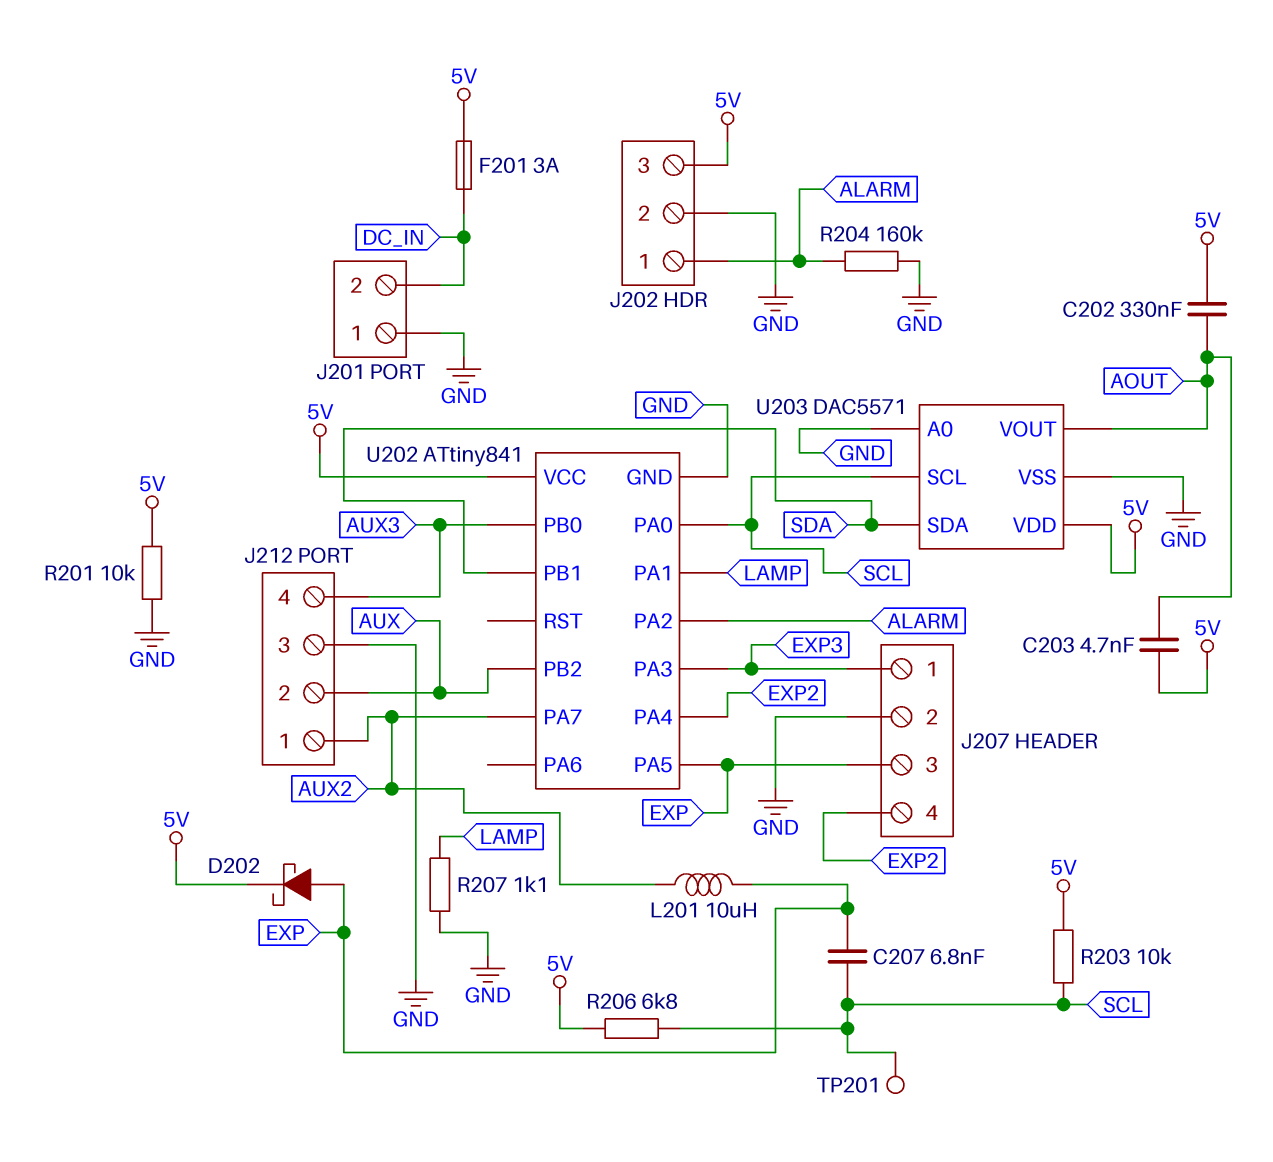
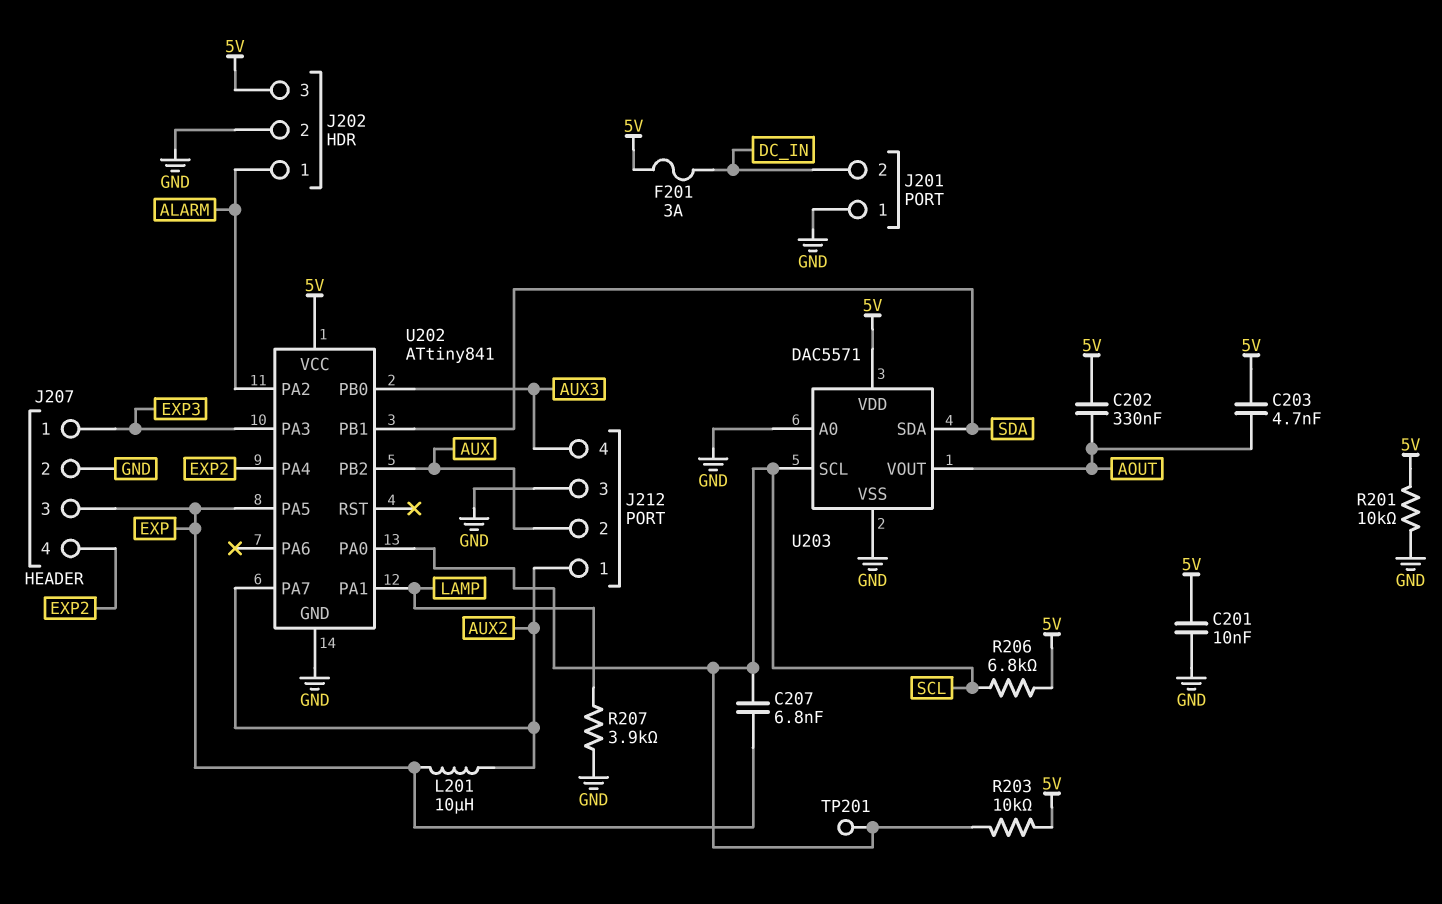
C201: none -> 10nF (5V, GND)
D202: schottky (A EXP, K 5V) -> none
R204: 160k (ALARM, GND) -> none
R207: 1.1k (GND, LAMP) -> 3.9k (GND, LAMP)

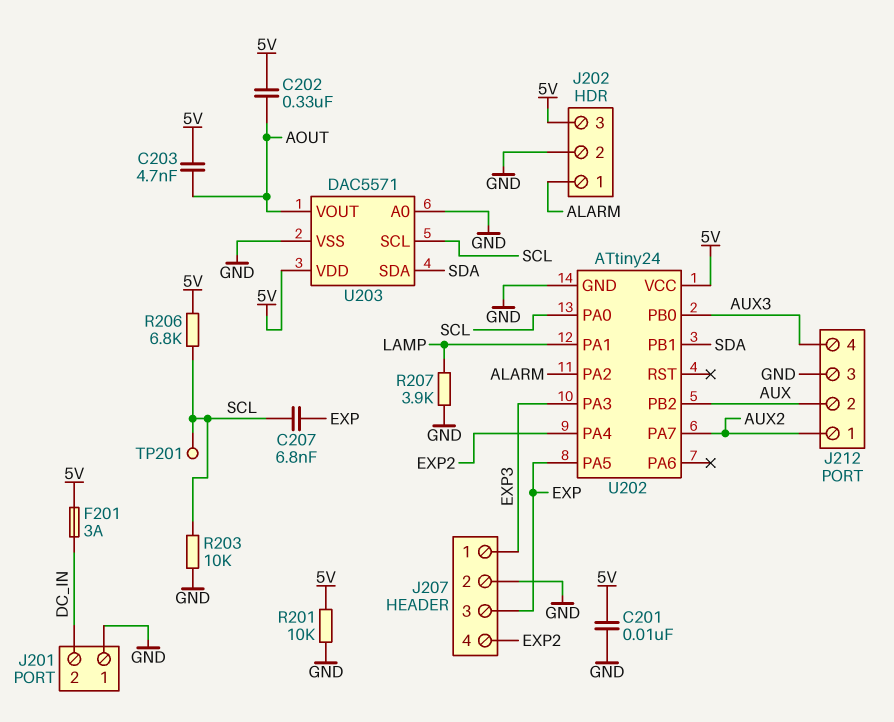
L201: 10uH (AUX2, EXP) -> none
R203: 10k (5V, SCL) -> 10k (GND, SCL)
U202: ATtiny841 -> ATtiny24

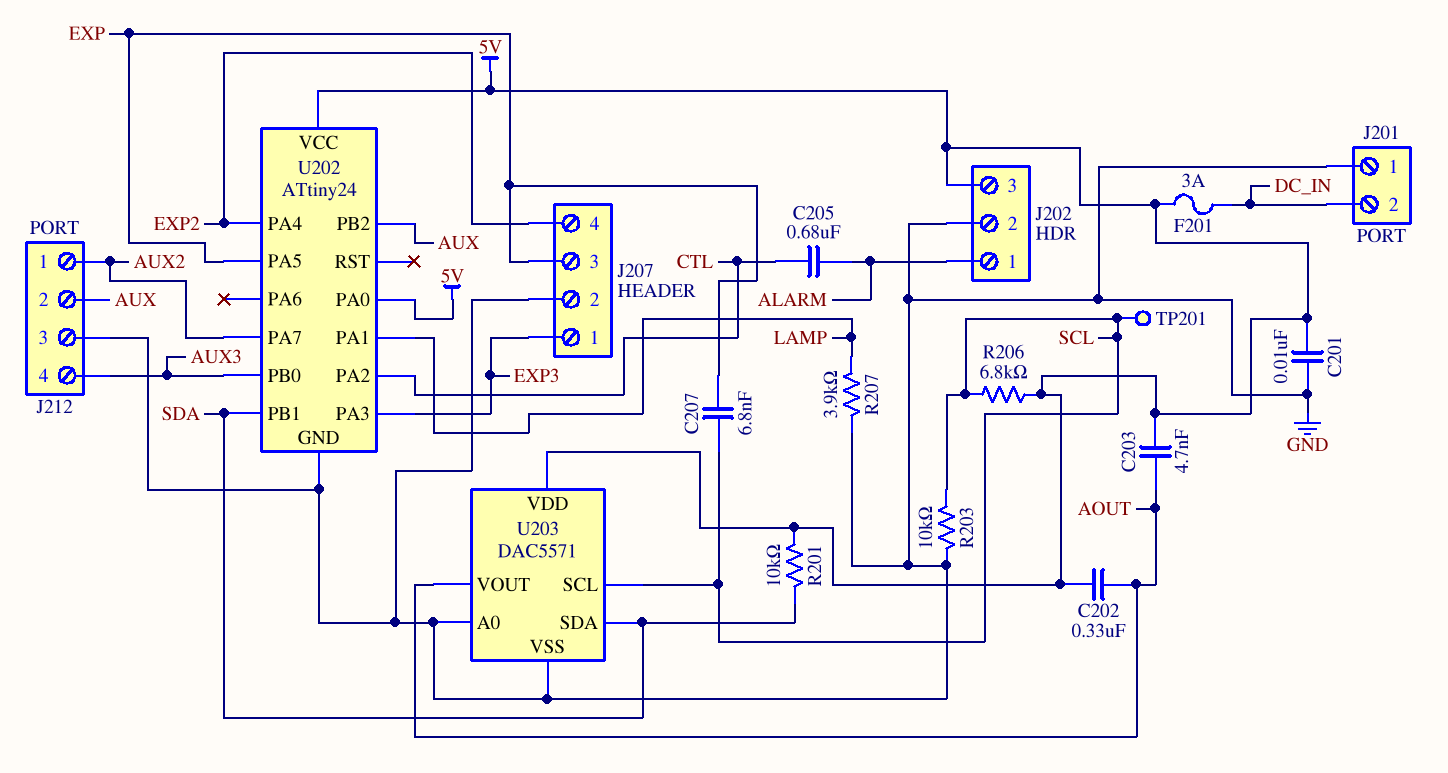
C205: none -> 680nF (ALARM, CTL)
R201: 10k (5V, GND) -> 10k (5V, SDA)
U202 pin PA0: SCL -> 5V
U202 pin PA2: ALARM -> CTL

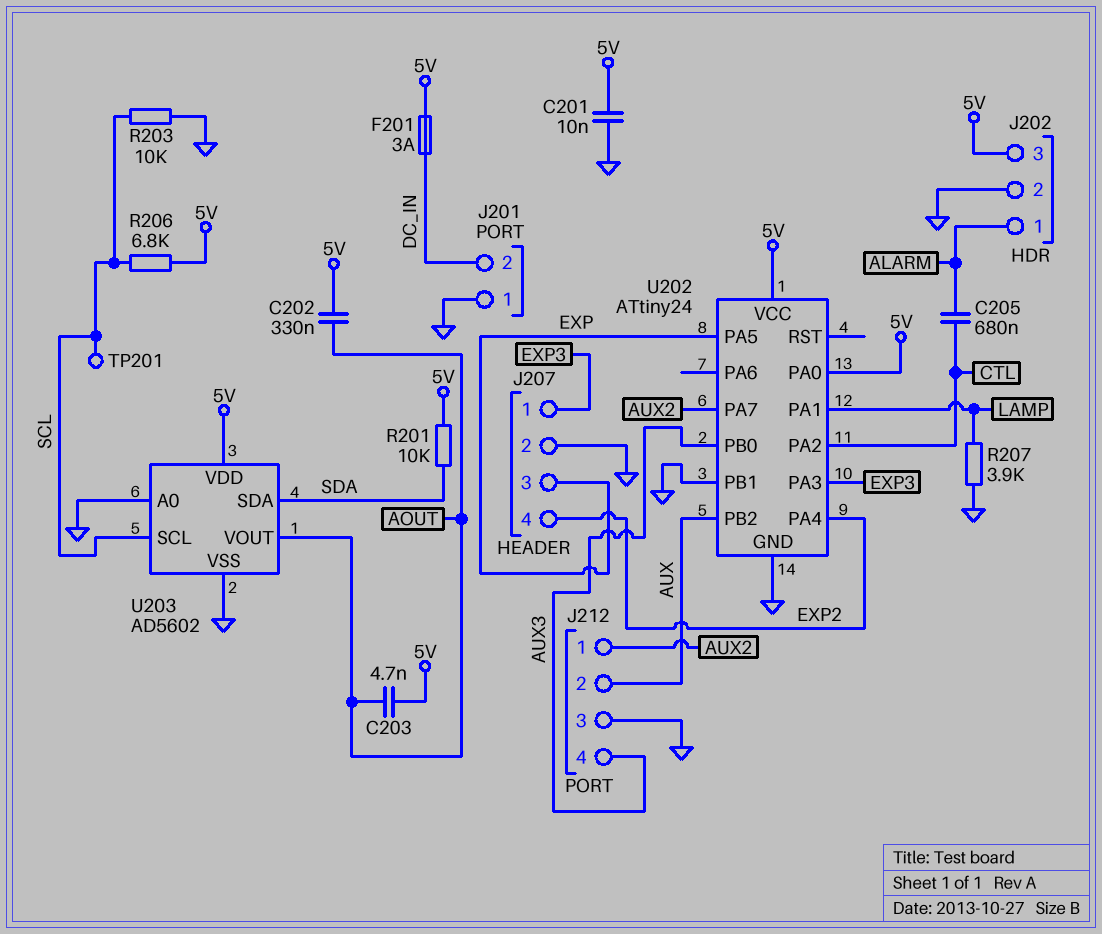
C207: 6.8nF (EXP, SCL) -> none
U202 pin PB1: SDA -> GND
U203: DAC5571 -> AD5602

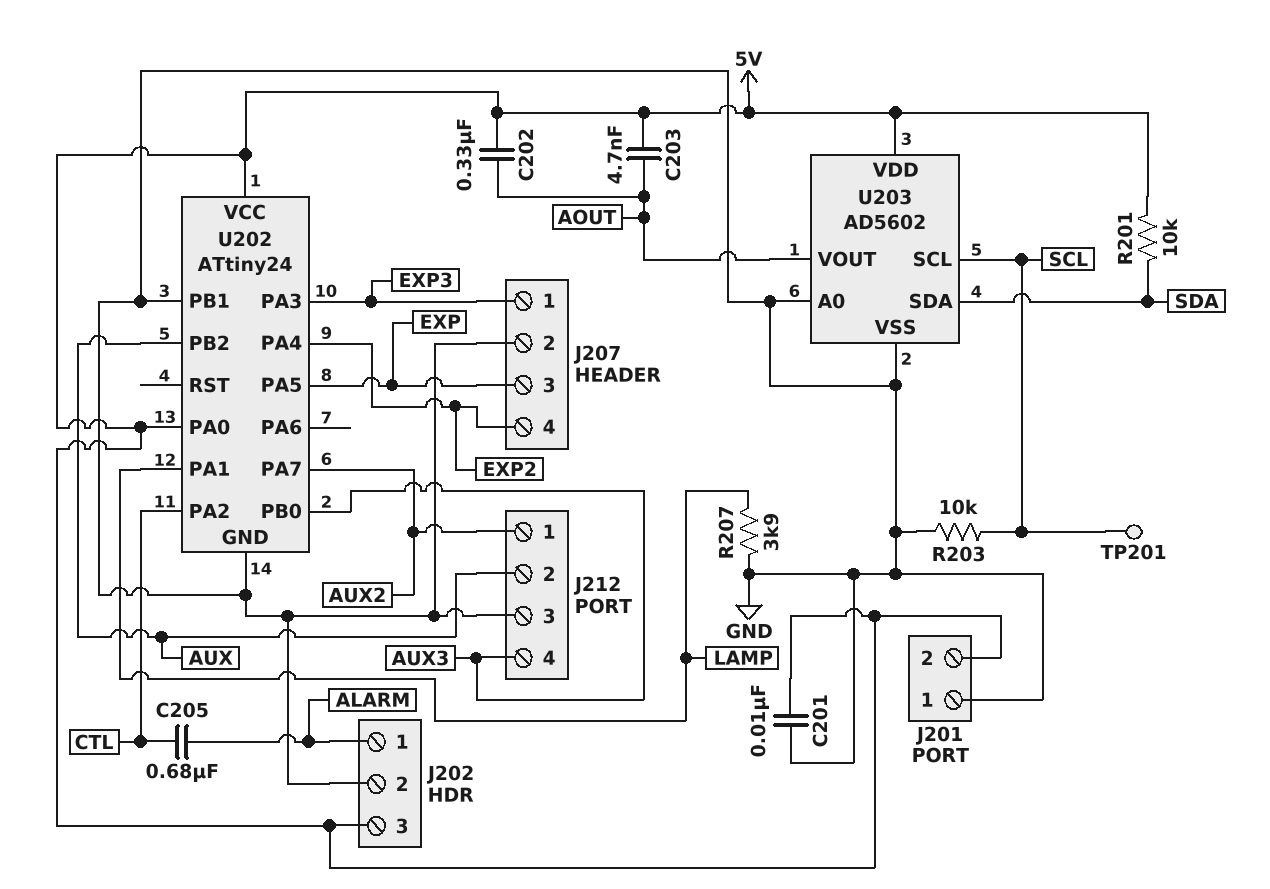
F201: 3A (5V, DC_IN) -> none
J201 pin 2: DC_IN -> 5V
R206: 6.8k (5V, SCL) -> none

